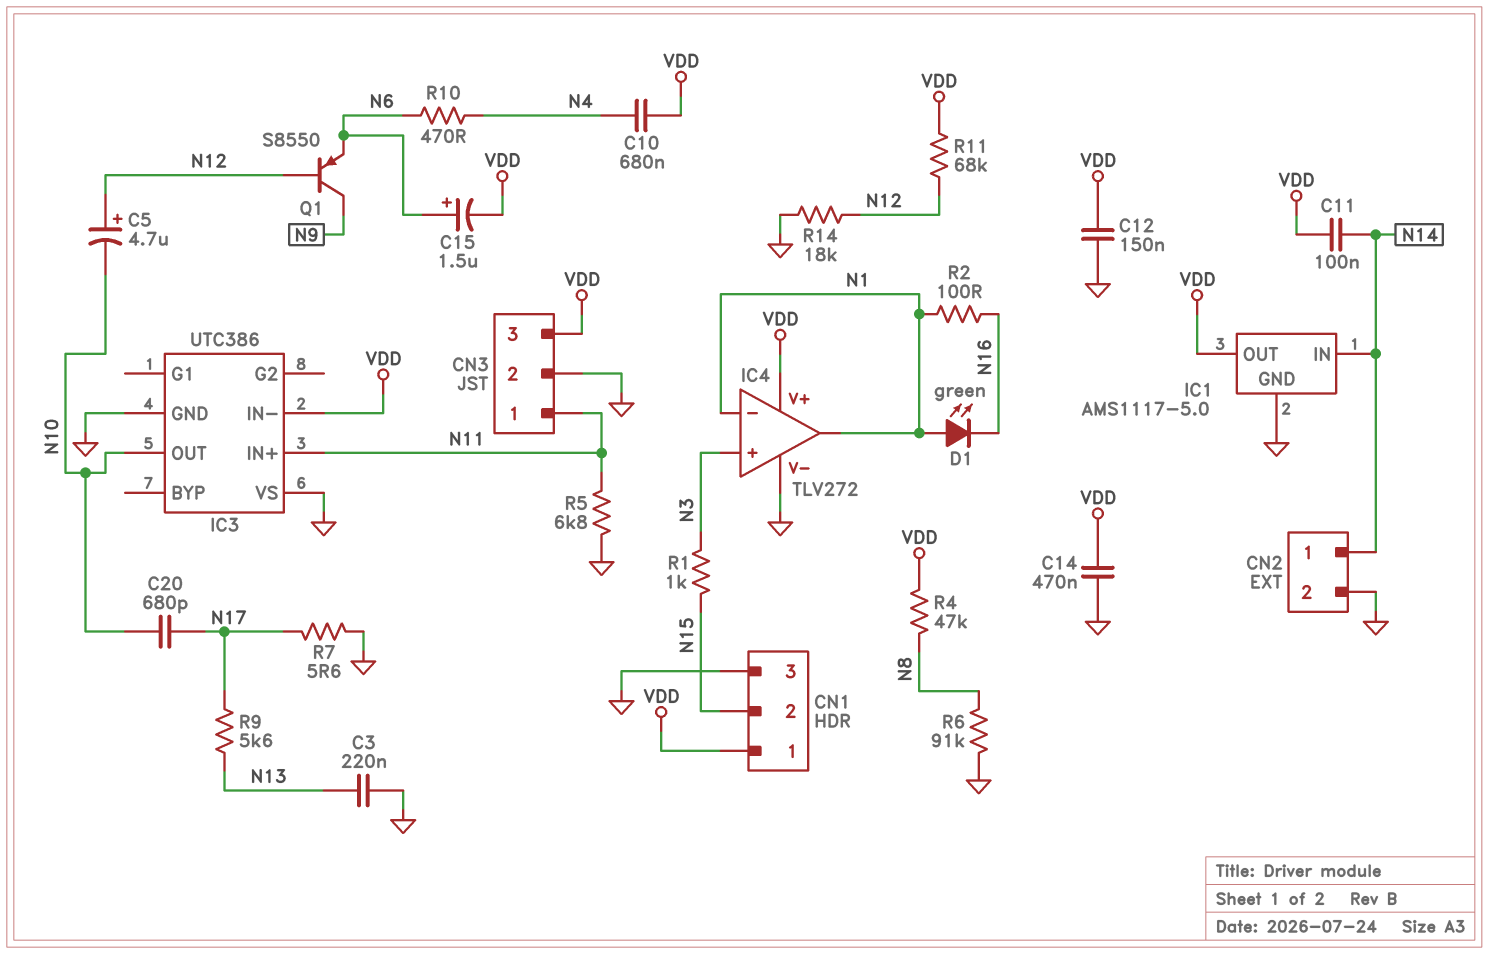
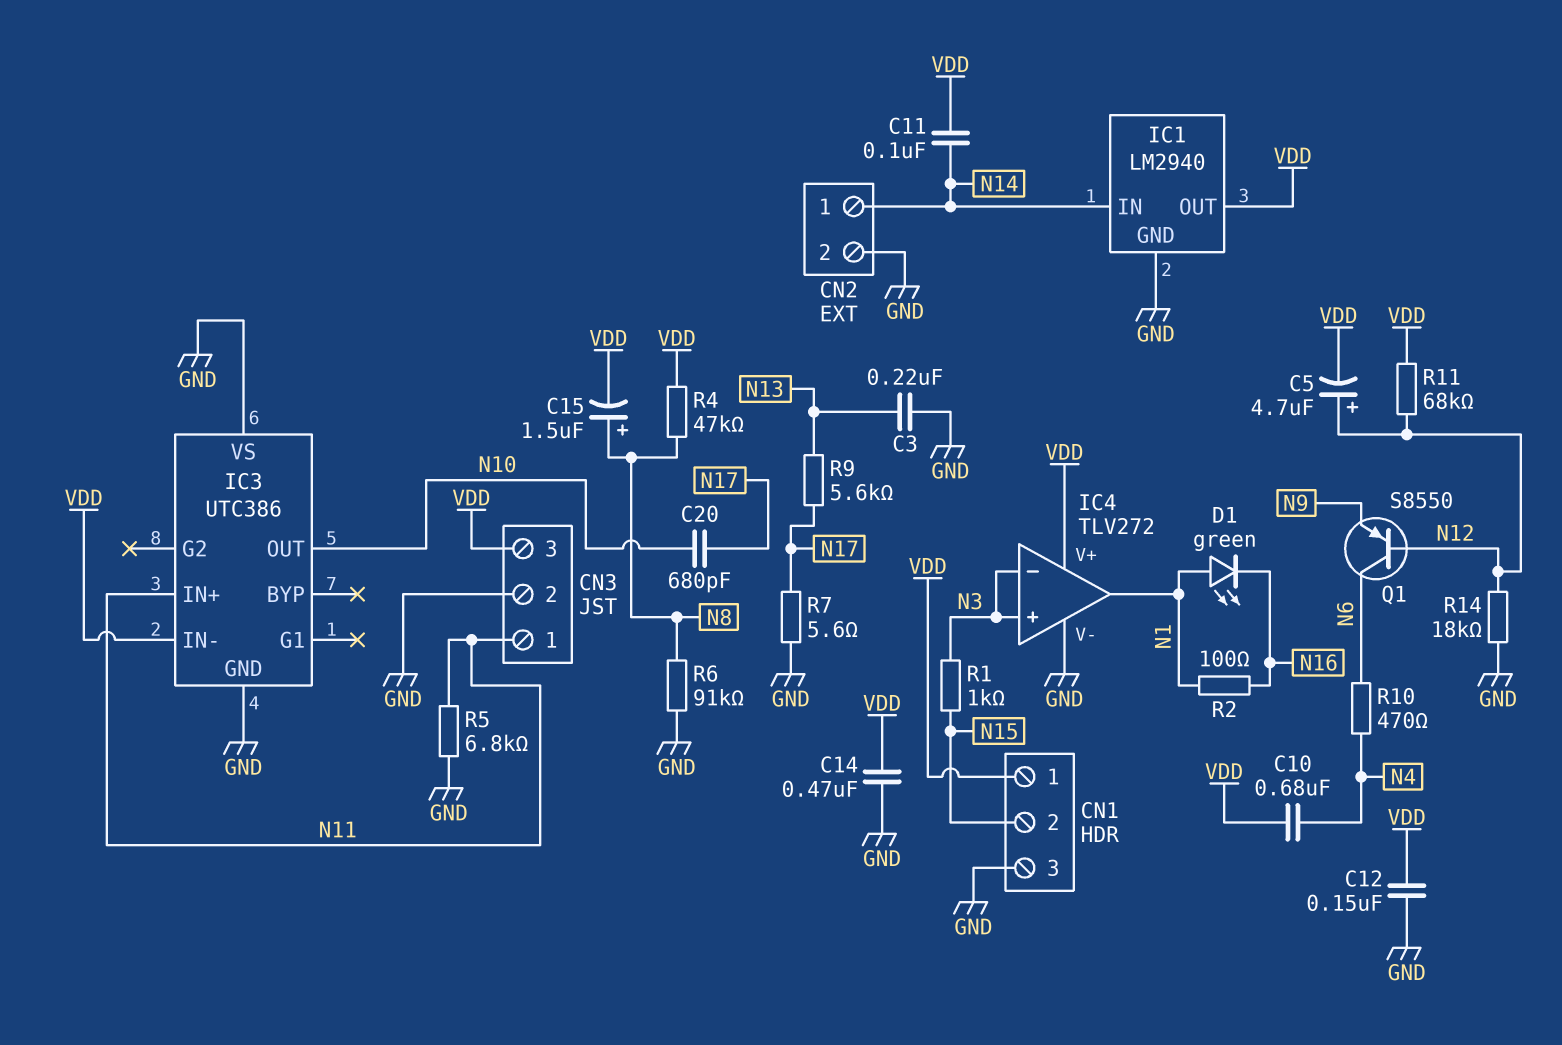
C5: 4.7uF (plus N12, minus N10) -> 4.7uF (plus N12, minus VDD)
C15: 1.5uF (plus N6, minus VDD) -> 1.5uF (plus N8, minus VDD)
IC1: AMS1117-5.0 -> LM2940
IC4 pin in-: N1 -> N3
Q1: PNP S8550 (B N12, C N9, E N6) -> PNP S8550 (B N12, C N6, E N9)

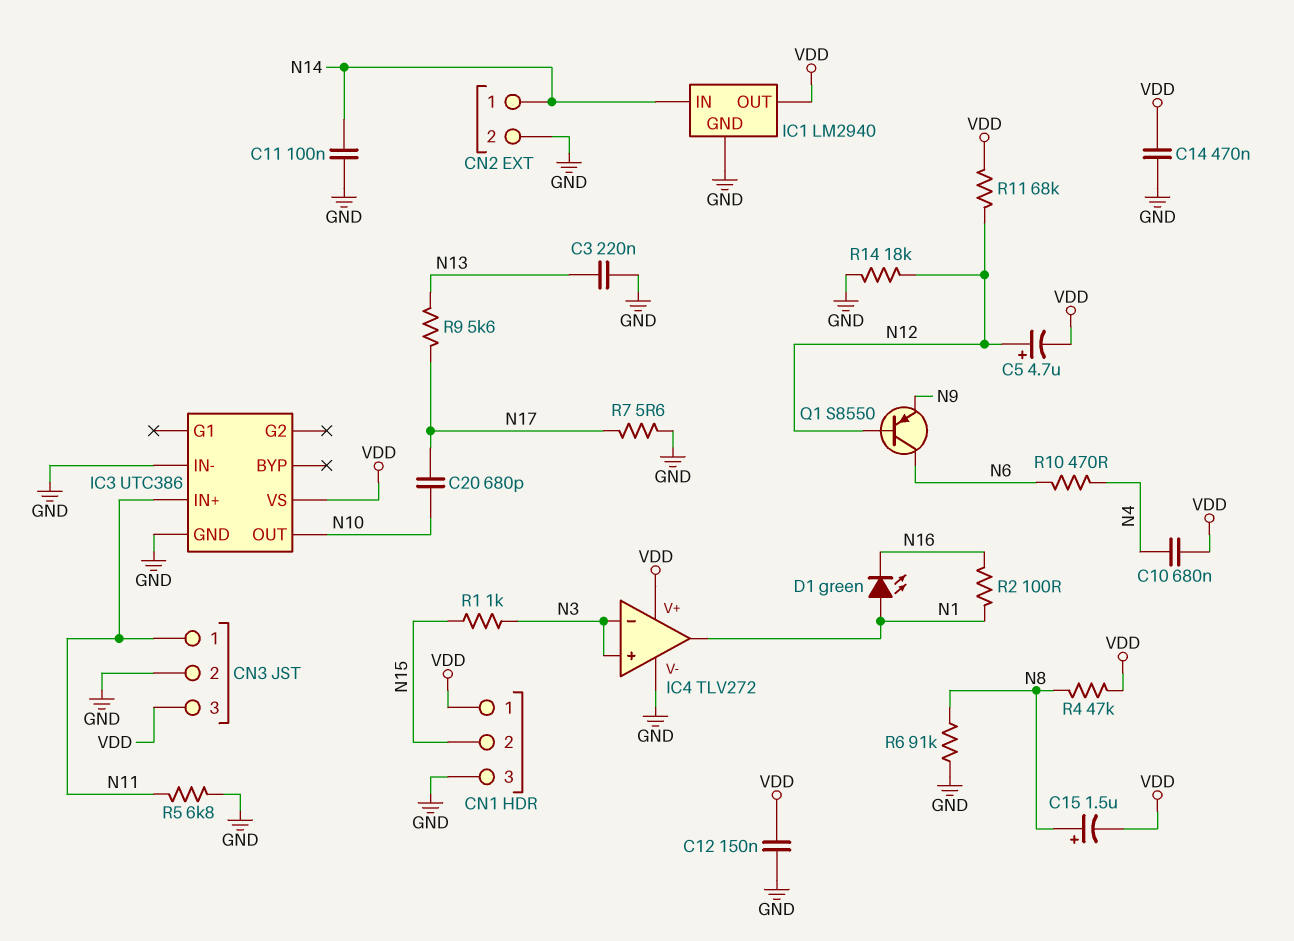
C11: 100nF (N14, VDD) -> 100nF (GND, N14)
IC3 pin IN-: VDD -> GND
IC3 pin VS: GND -> VDD

